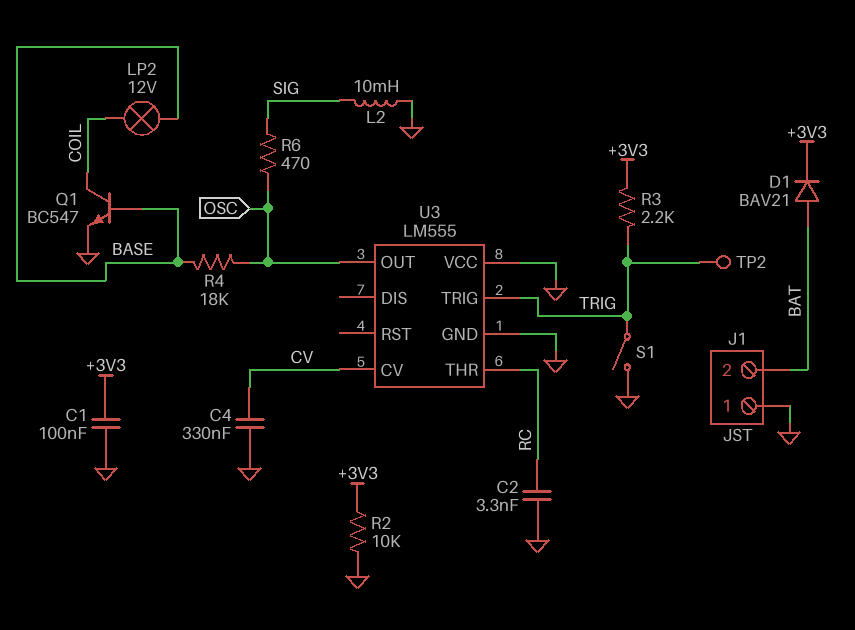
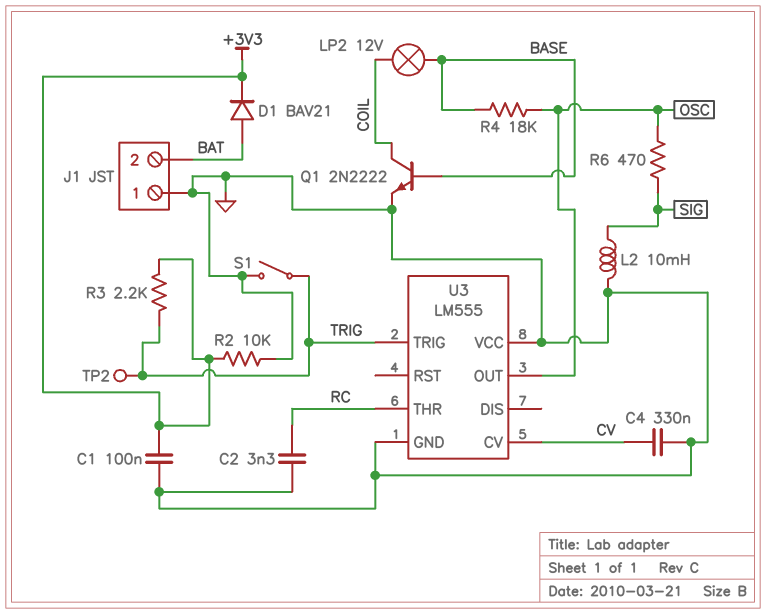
Q1: NPN BC547 (B BASE, C COIL, E GND) -> NPN 2N2222 (B BASE, C COIL, E GND)

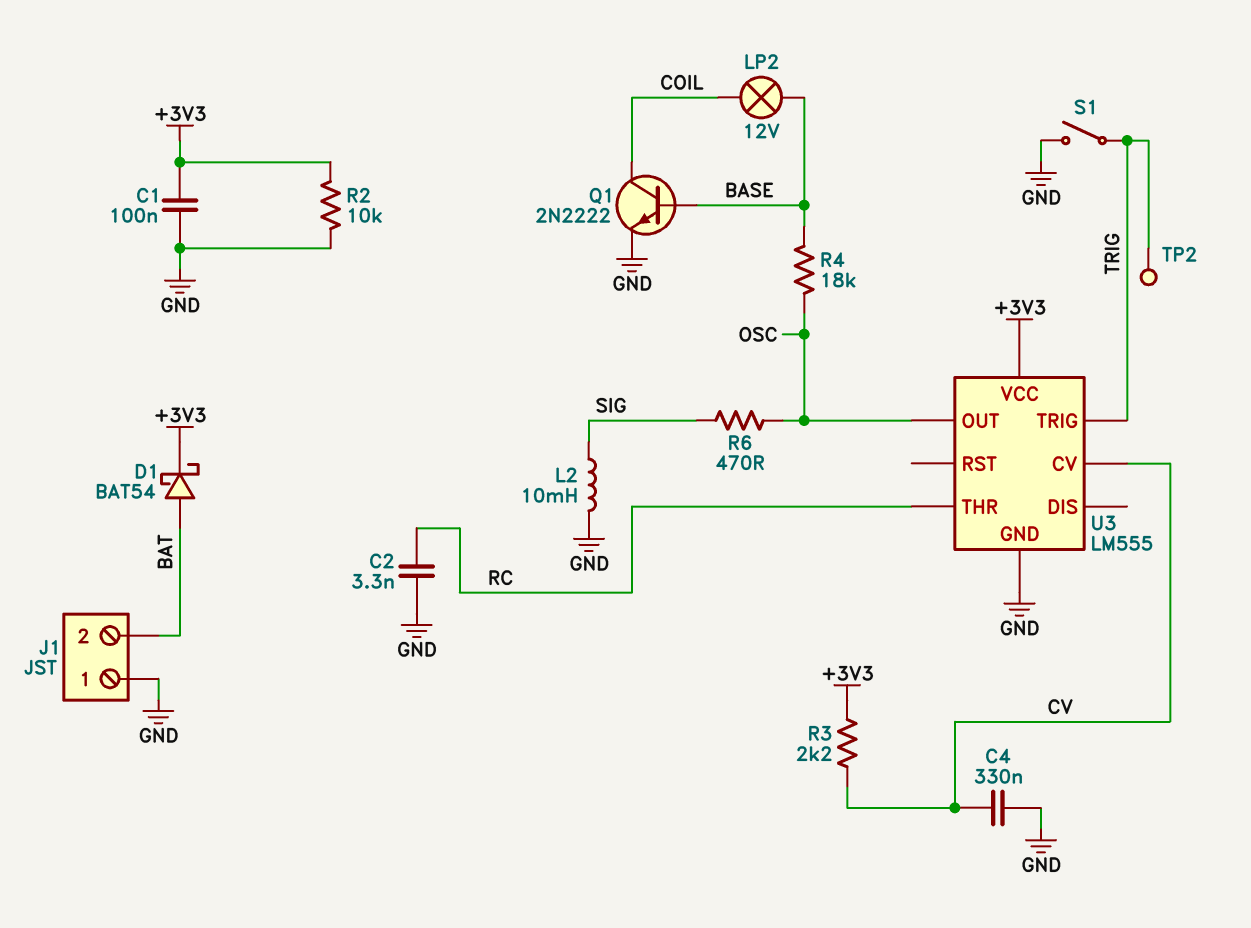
D1: diode BAV21 (A BAT, K +3V3) -> schottky BAT54 (A BAT, K +3V3)
R3: 2.2k (+3V3, TRIG) -> 2.2k (+3V3, CV)
U3 pin VCC: GND -> +3V3

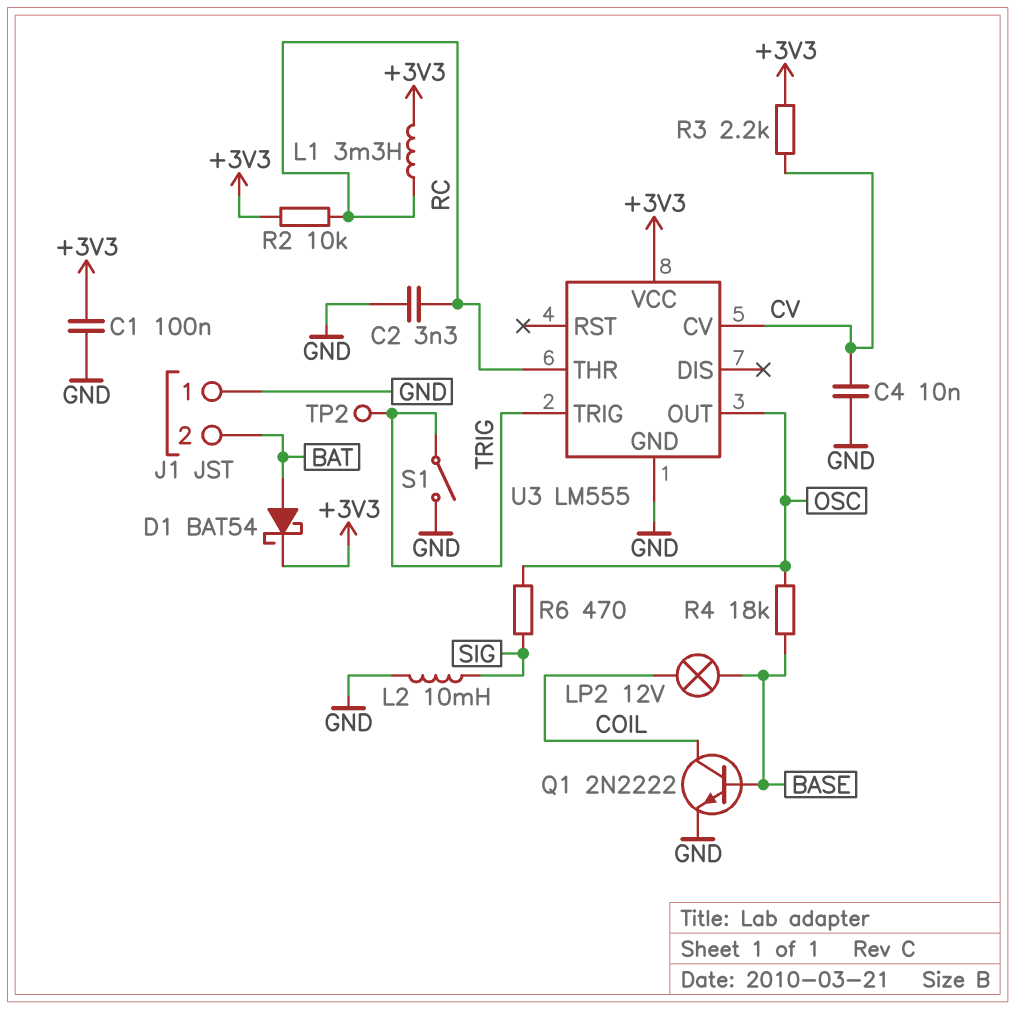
C4: 330nF (CV, GND) -> 10nF (CV, GND)
L1: none -> 3.3mH (+3V3, RC)
R2: 10k (+3V3, GND) -> 10k (+3V3, RC)

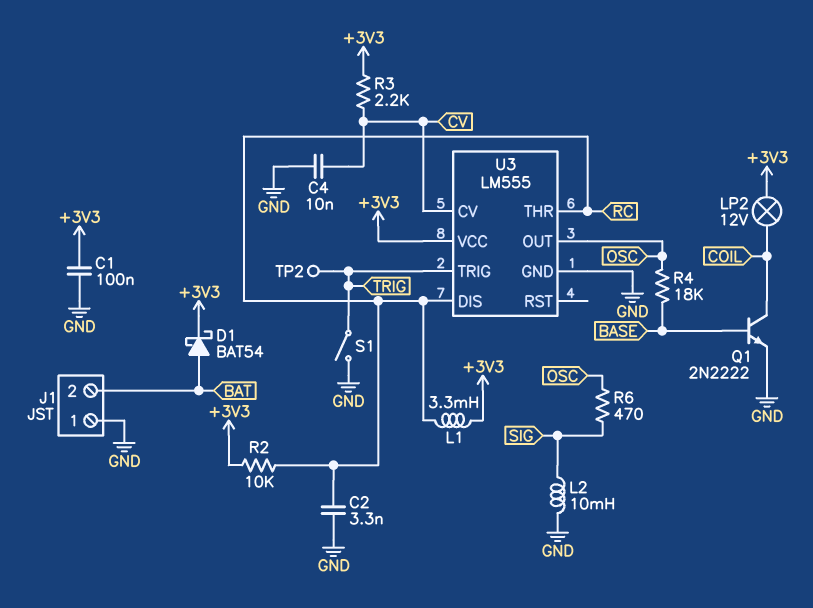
LP2: lamp 12V (BASE, COIL) -> lamp 12V (+3V3, COIL)
U3 pin DIS: none -> RC

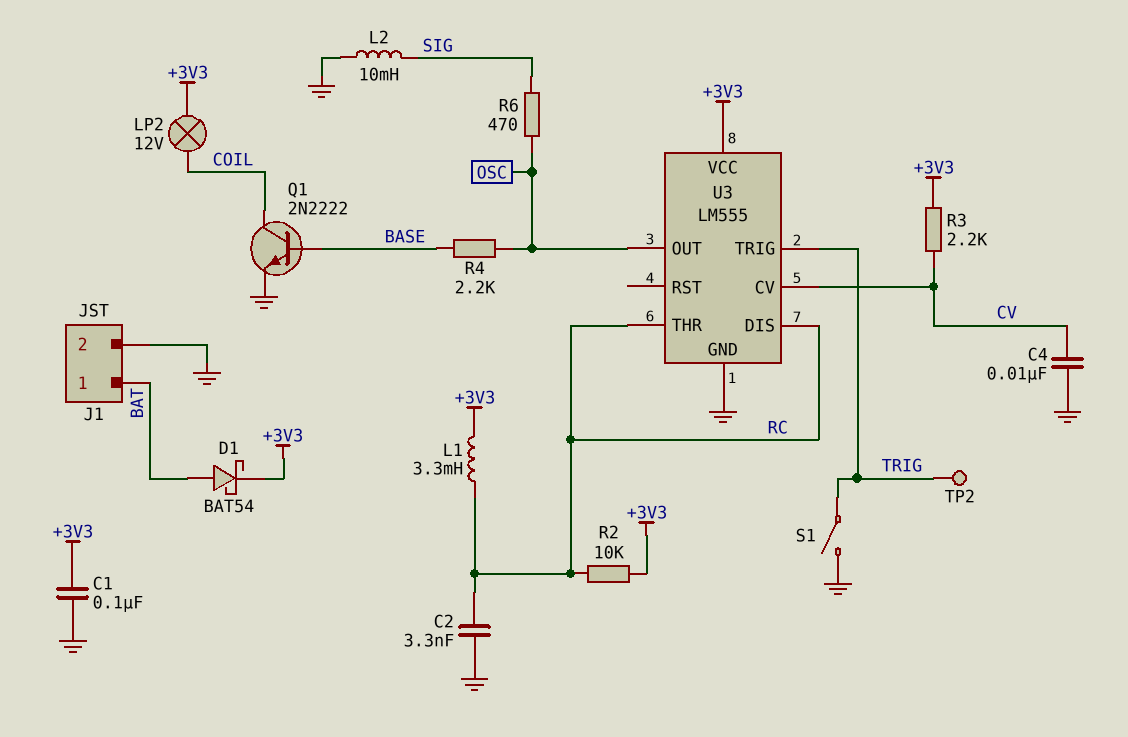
J1 pin 1: GND -> BAT
J1 pin 2: BAT -> GND
R4: 18k (BASE, OSC) -> 2.2k (BASE, OSC)

